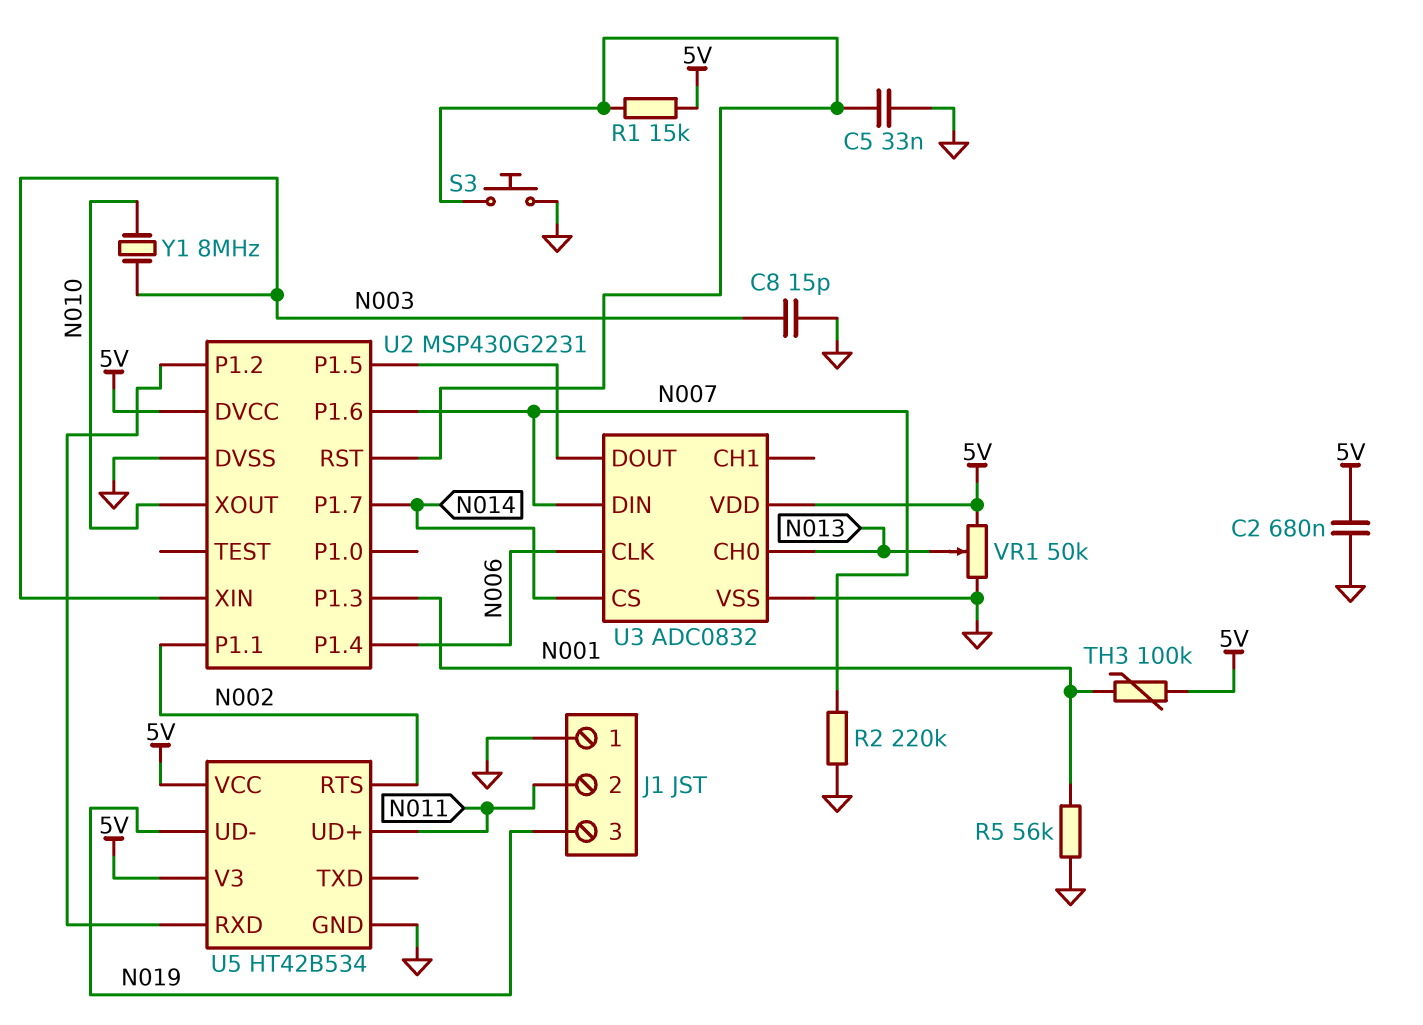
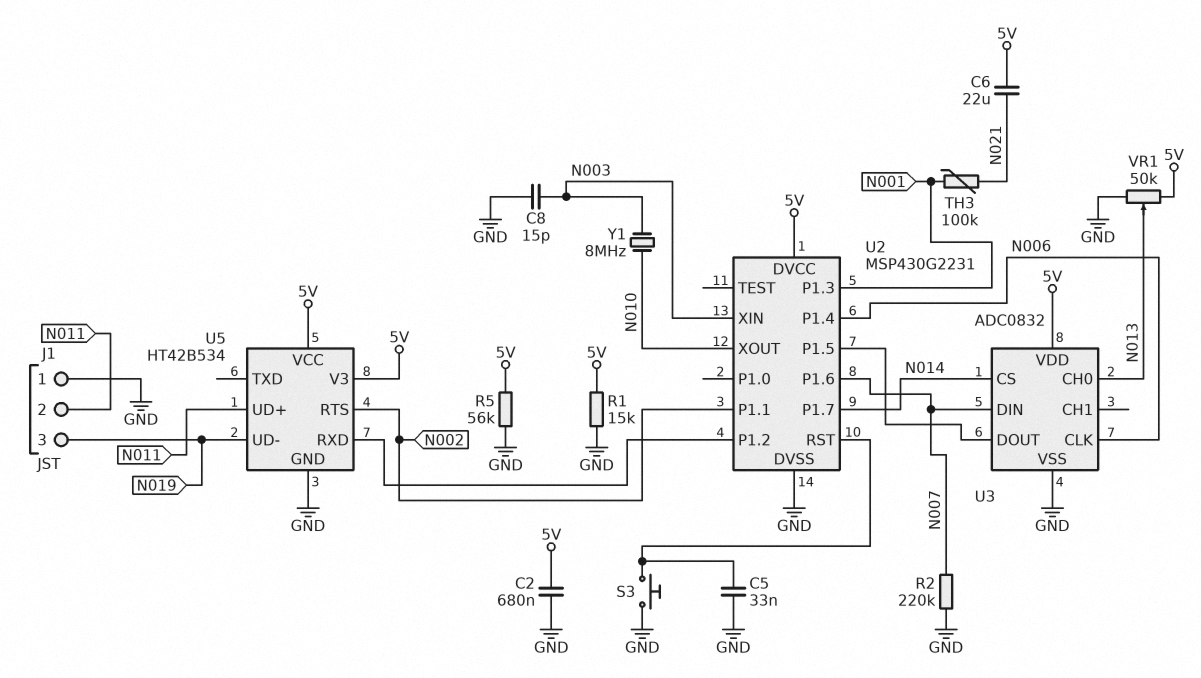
C6: none -> 22uF (5V, N021)
R1: 15k (5V, U2/RST) -> 15k (5V, GND)
R5: 56k (GND, N001) -> 56k (5V, GND)
TH3: 100k (5V, N001) -> 100k (N001, N021)

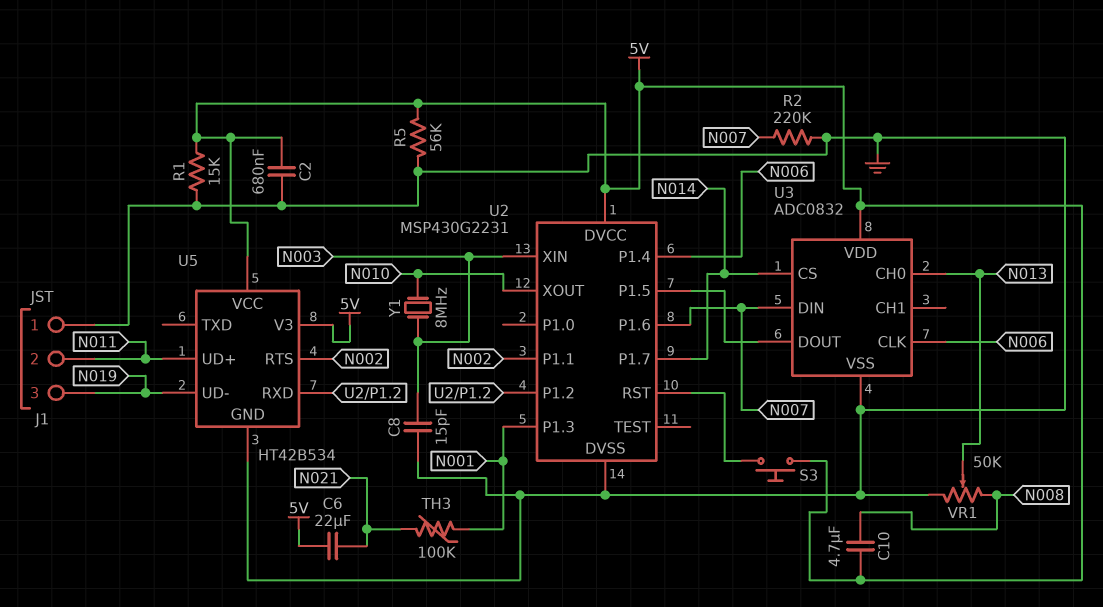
C5: 33nF (GND, U2/RST) -> none
C10: none -> 4.7uF (5V, N008)
S3: button (GND, U2/RST) -> button (5V, U2/RST)
VR1: 50k (5V, GND, wiper N013) -> 50k (GND, N008, wiper N013)

